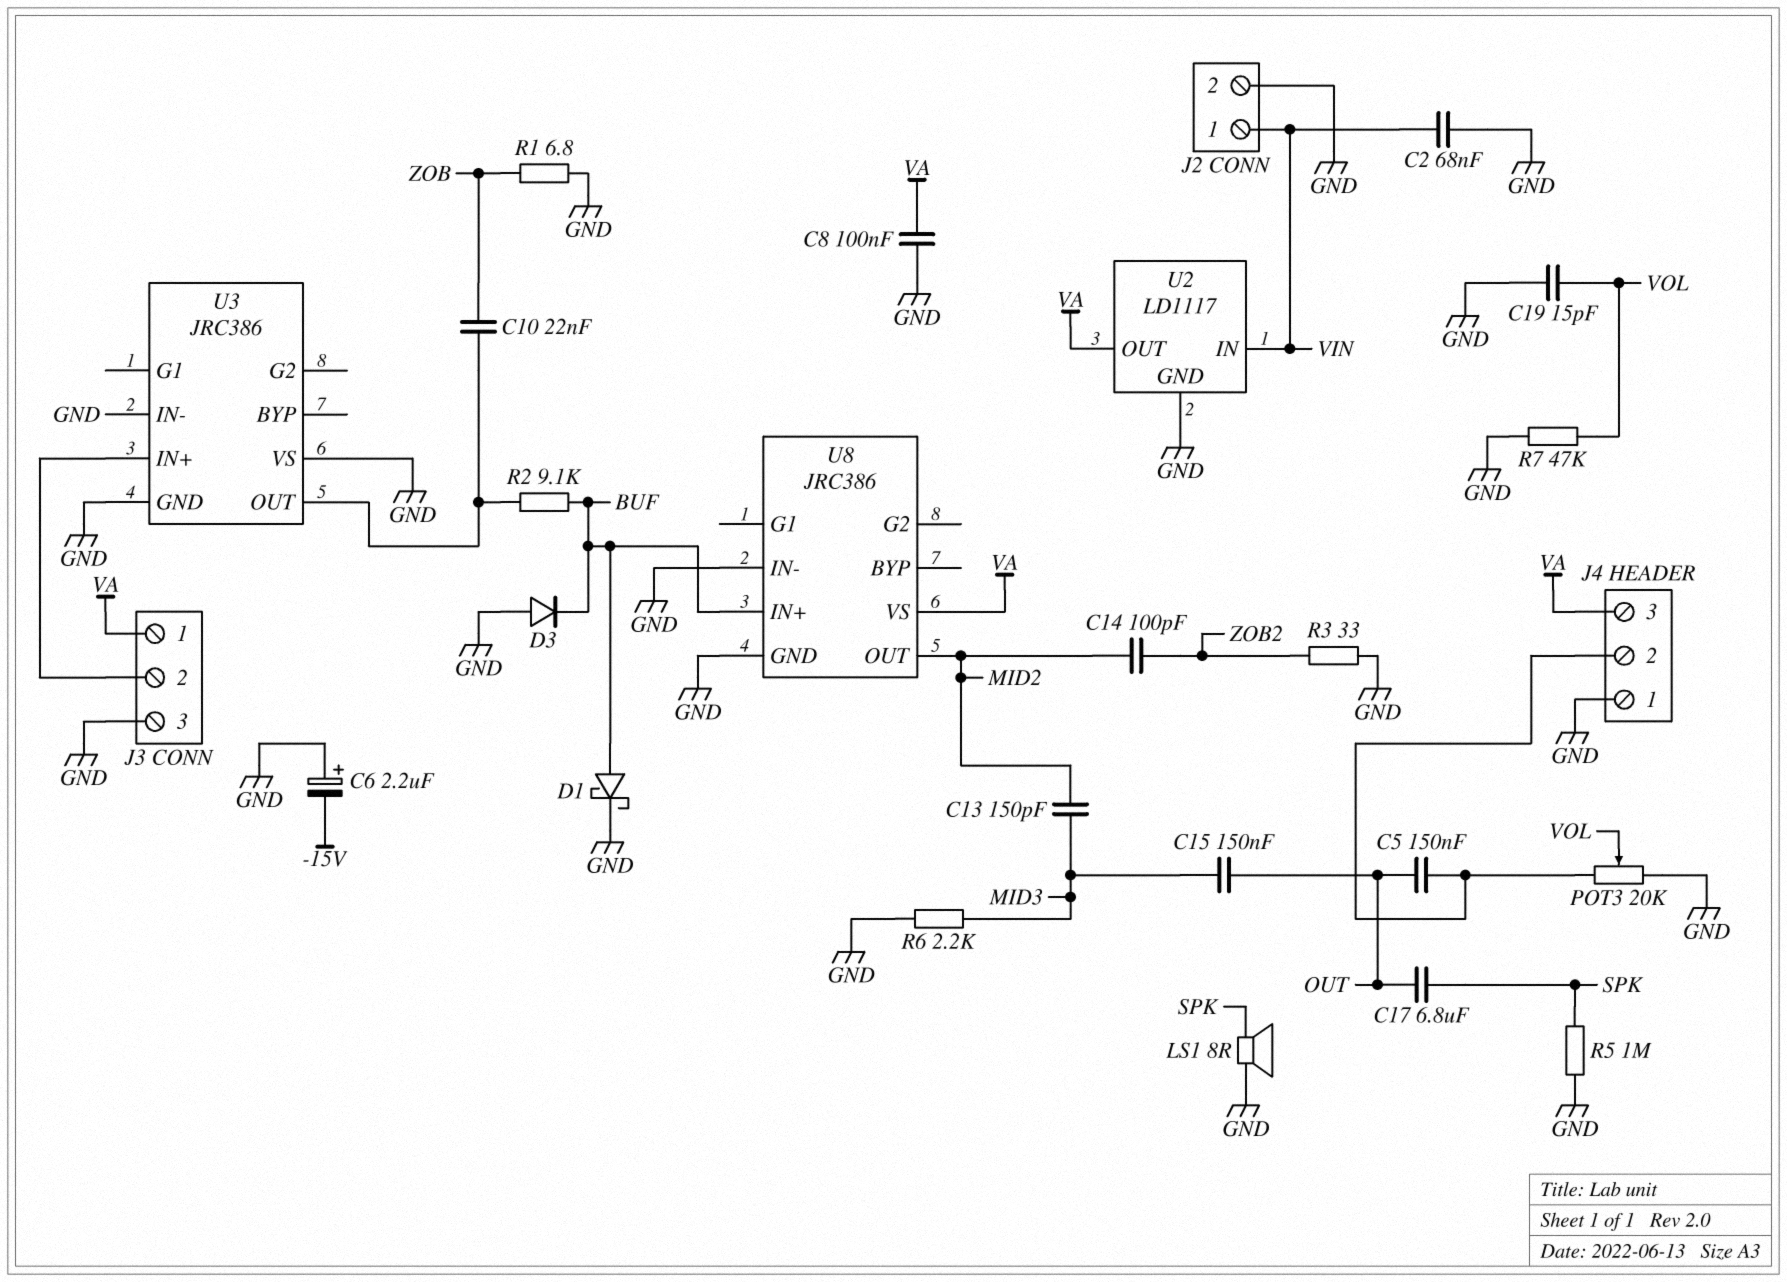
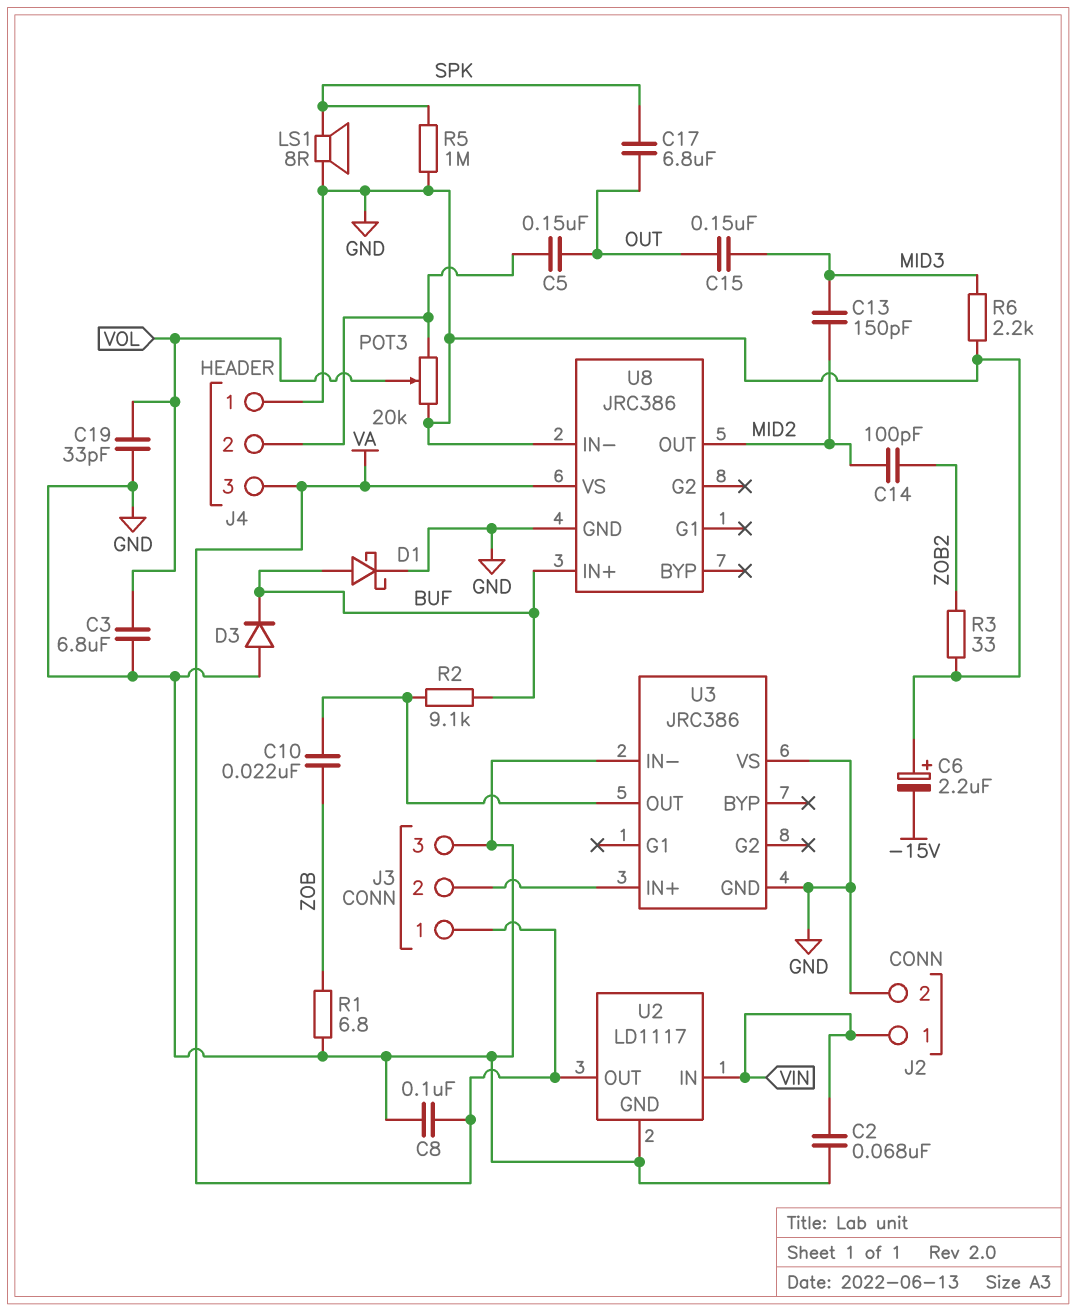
C3: none -> 6.8uF (GND, VOL)
C19: 15pF (GND, VOL) -> 33pF (GND, VOL)
R7: 47k (GND, VOL) -> none

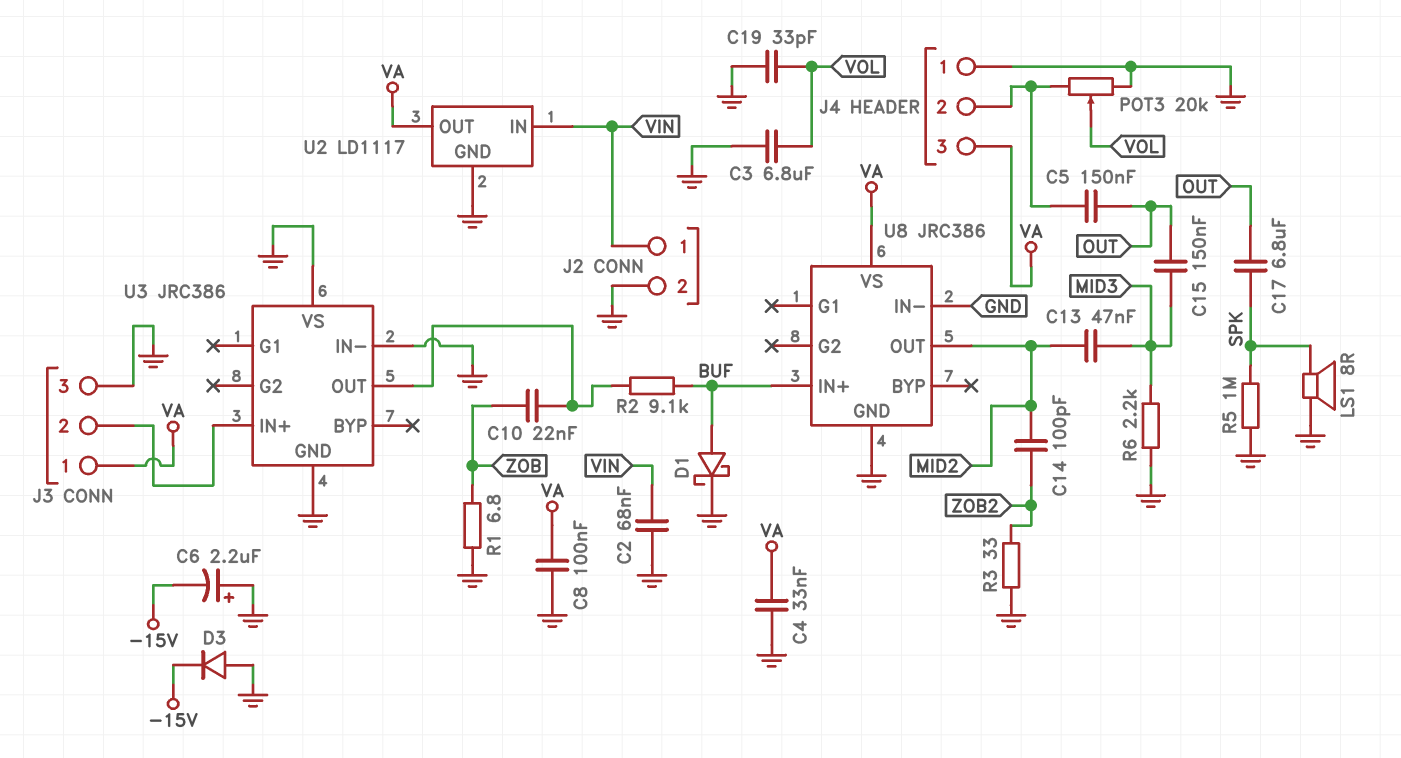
C4: none -> 33nF (GND, VA)
C13: 150pF (MID2, MID3) -> 47nF (MID2, MID3)
D3: diode (A GND, K BUF) -> diode (A GND, K -15V)

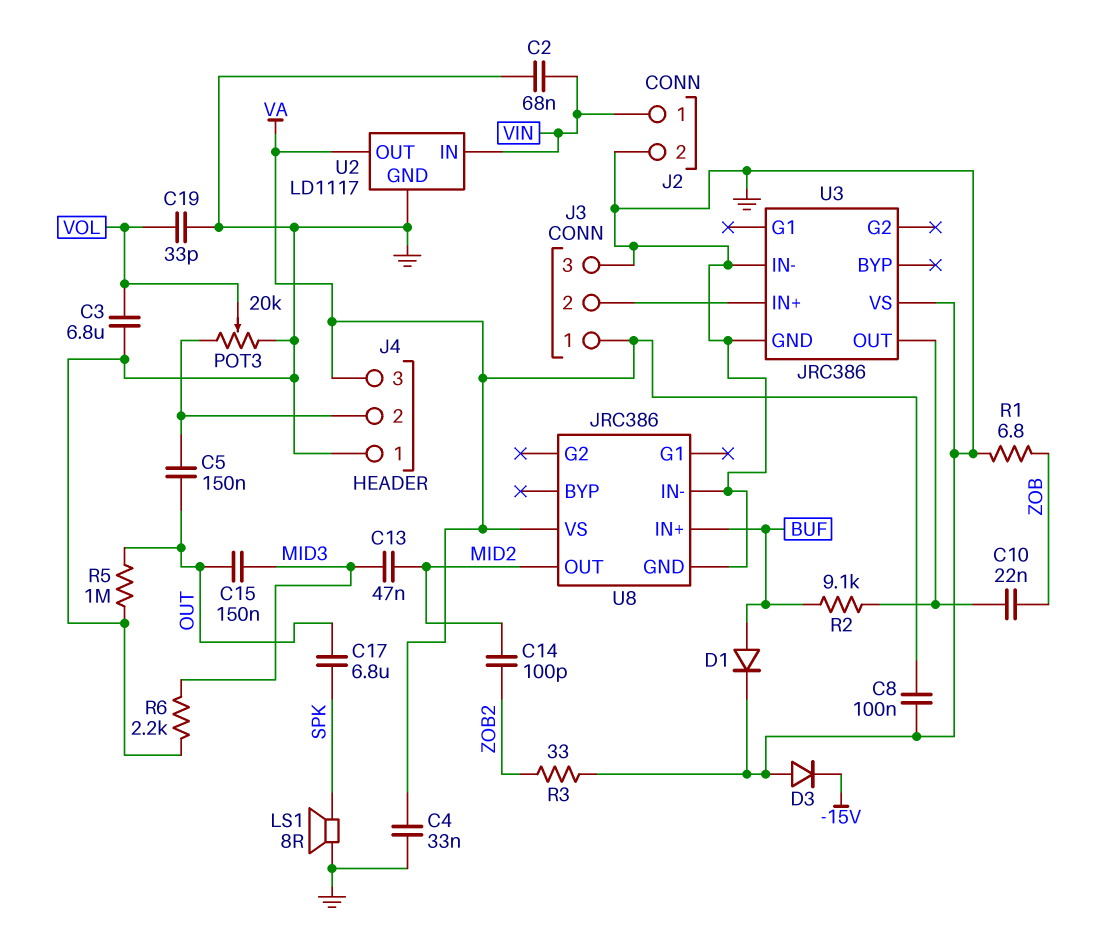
C6: 2.2uF (plus GND, minus -15V) -> none
D1: schottky (A BUF, K GND) -> diode (A BUF, K GND)
R5: 1M (GND, SPK) -> 1M (GND, OUT)

